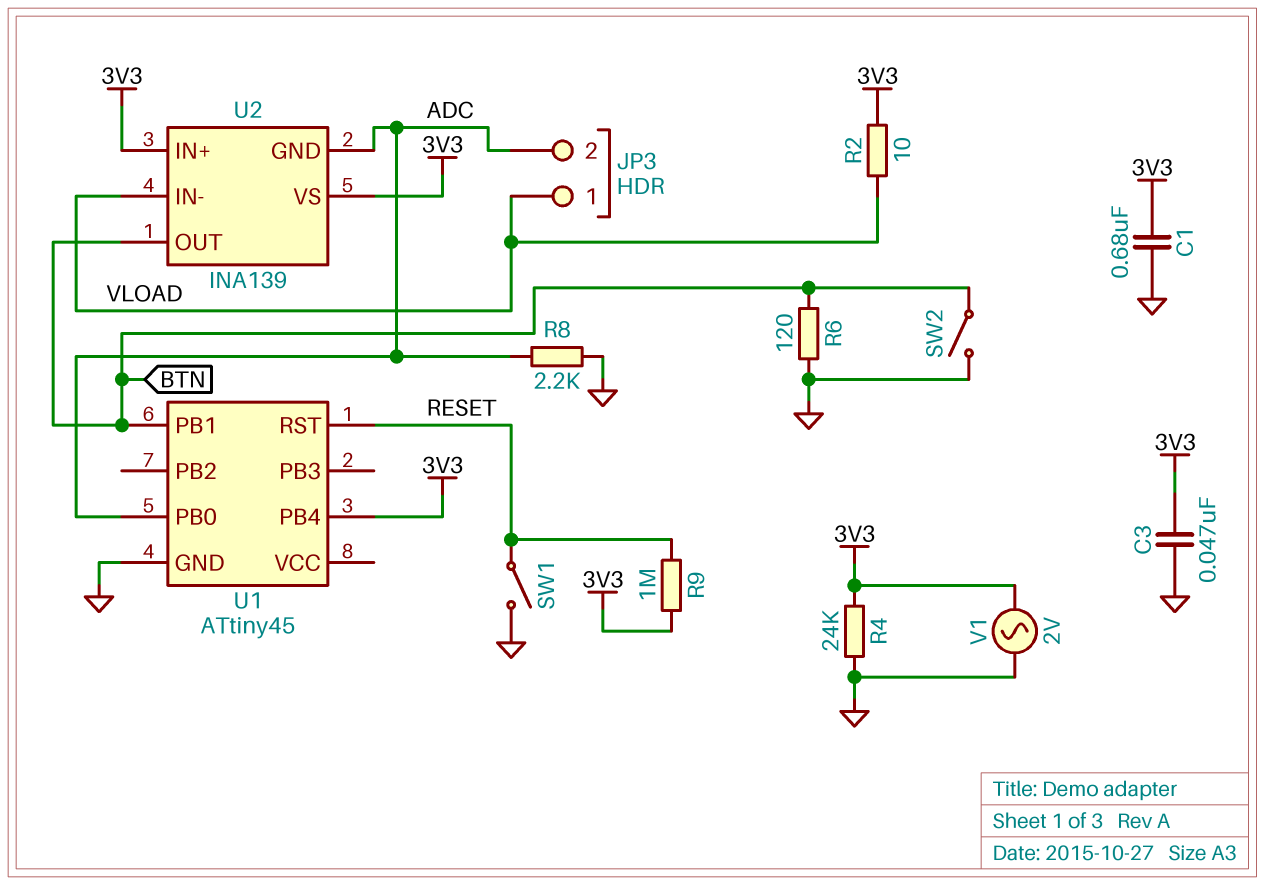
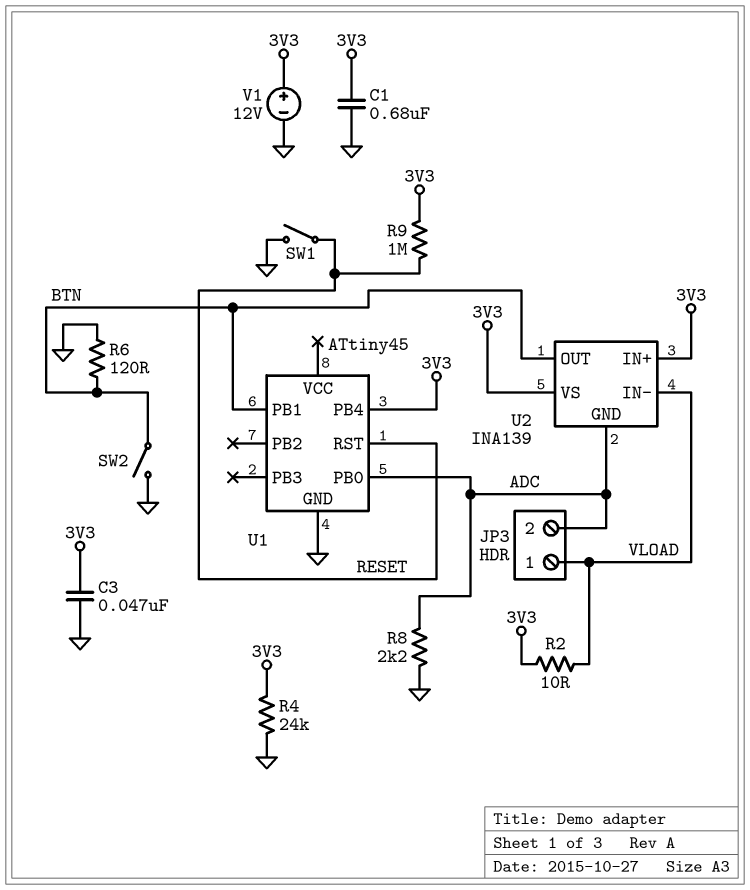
V1: AC 2V (3V3, GND) -> 12V (plus 3V3, minus GND)

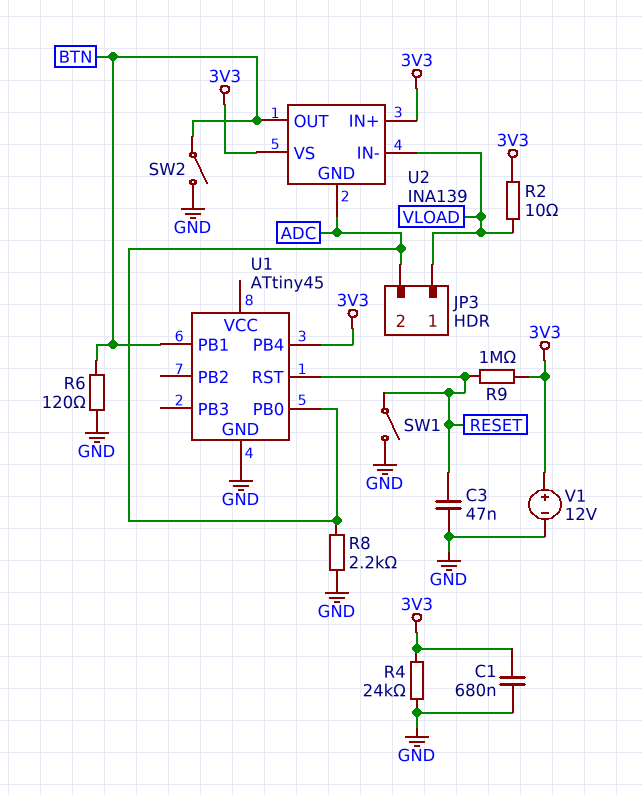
C3: 47nF (3V3, GND) -> 47nF (GND, RESET)

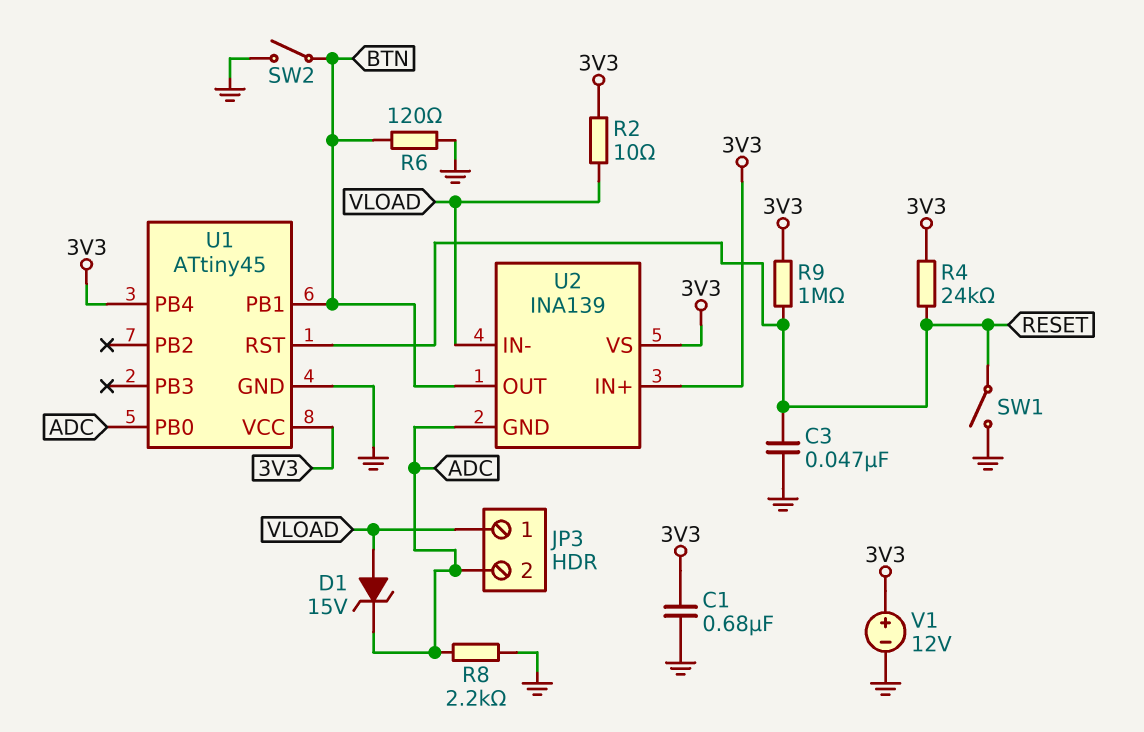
D1: none -> zener 15V (A VLOAD, K ADC)
R4: 24k (3V3, GND) -> 24k (3V3, RESET)
U1 pin VCC: none -> 3V3

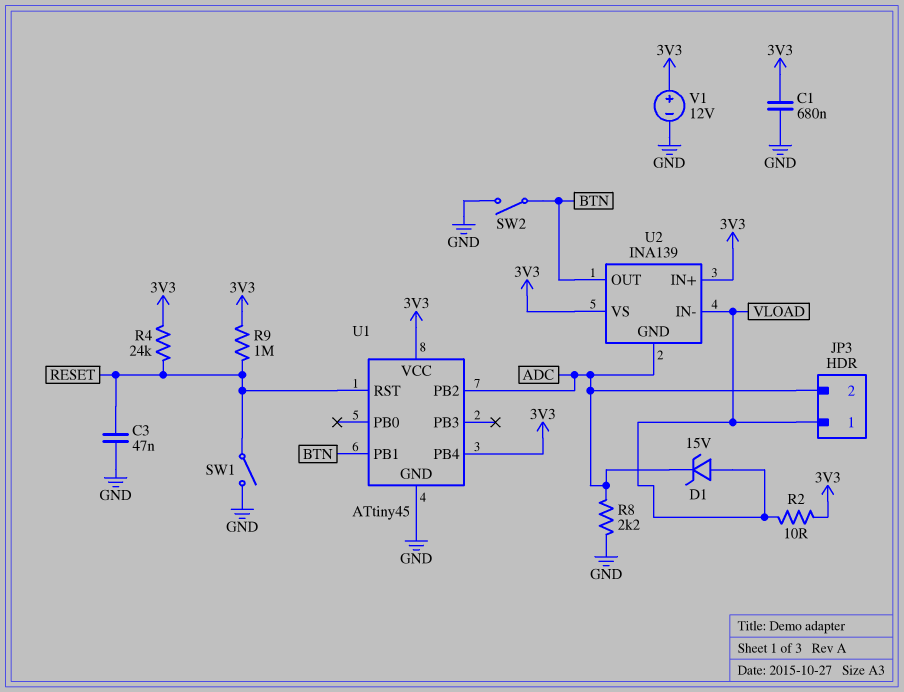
R6: 120 (BTN, GND) -> none
U1 pin PB0: ADC -> none
U1 pin PB2: none -> ADC

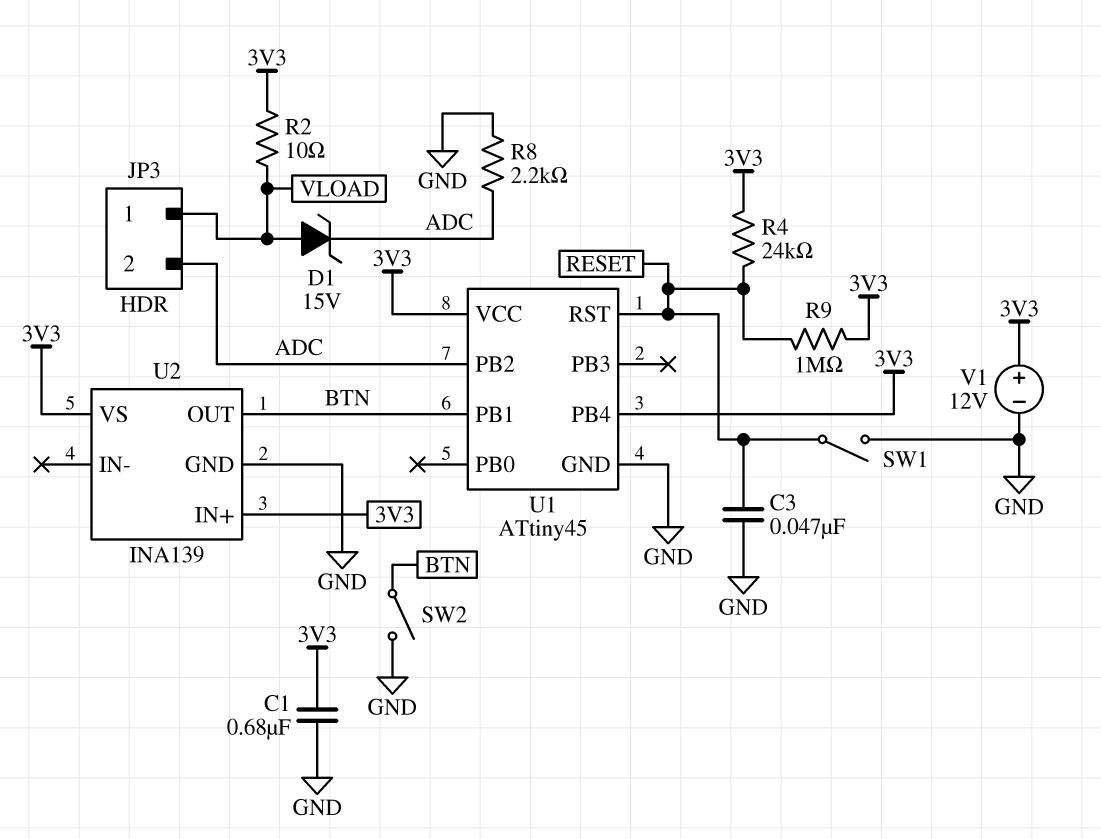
U2 pin GND: ADC -> GND
U2 pin IN-: VLOAD -> none

